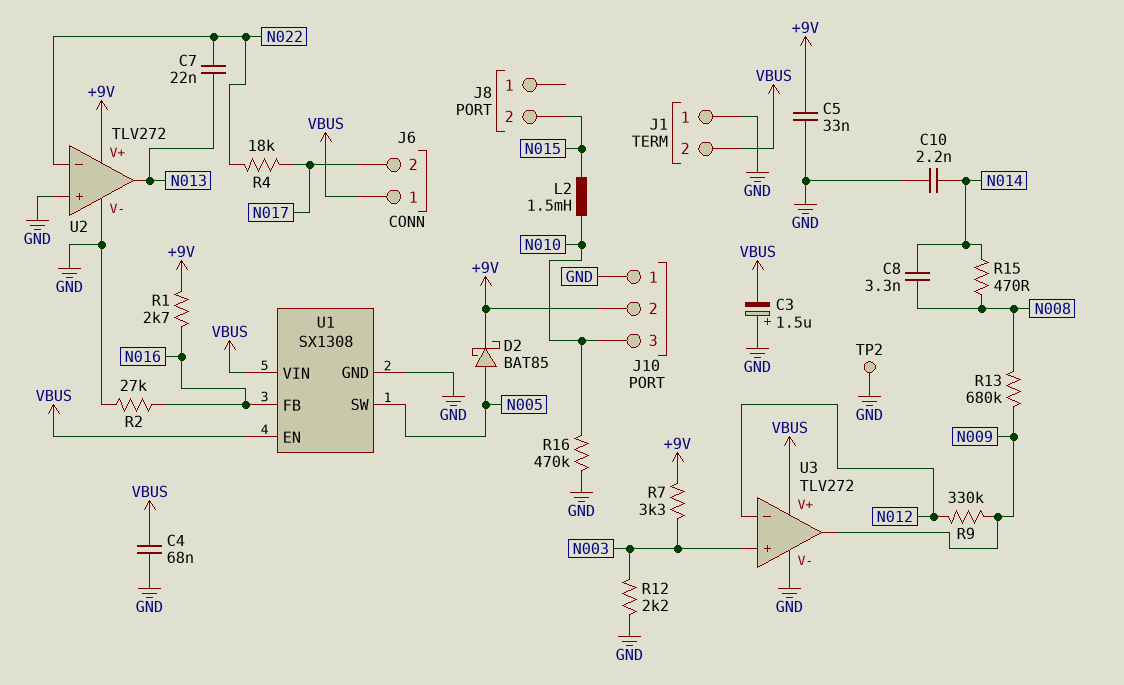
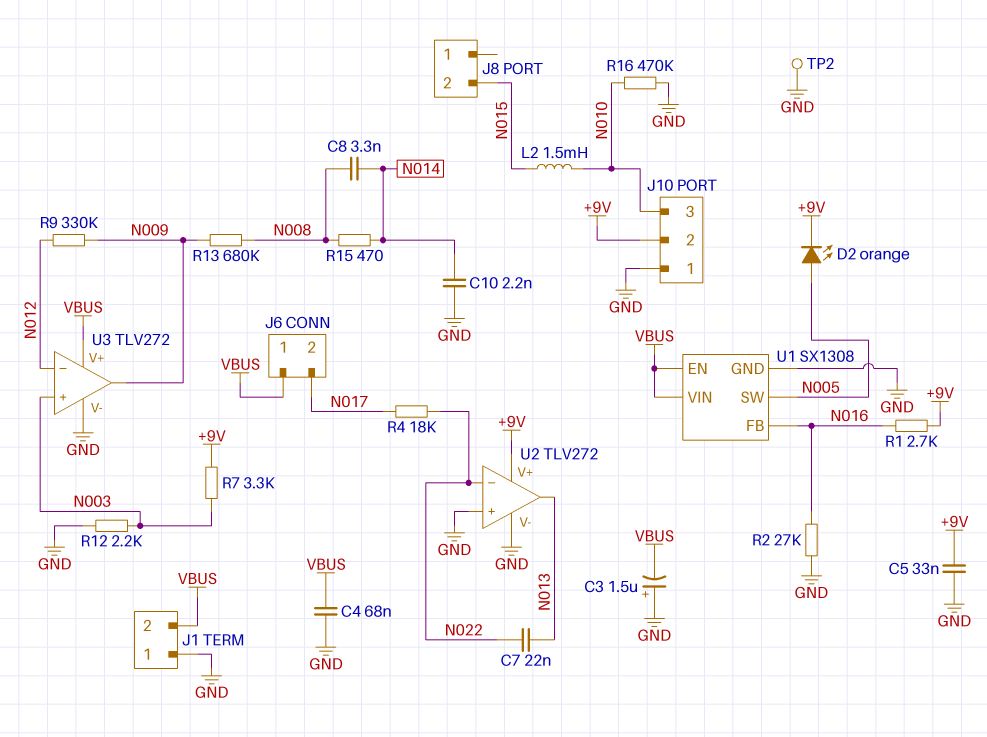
D2: schottky BAT85 (A N005, K +9V) -> LED orange (A N005, K +9V)

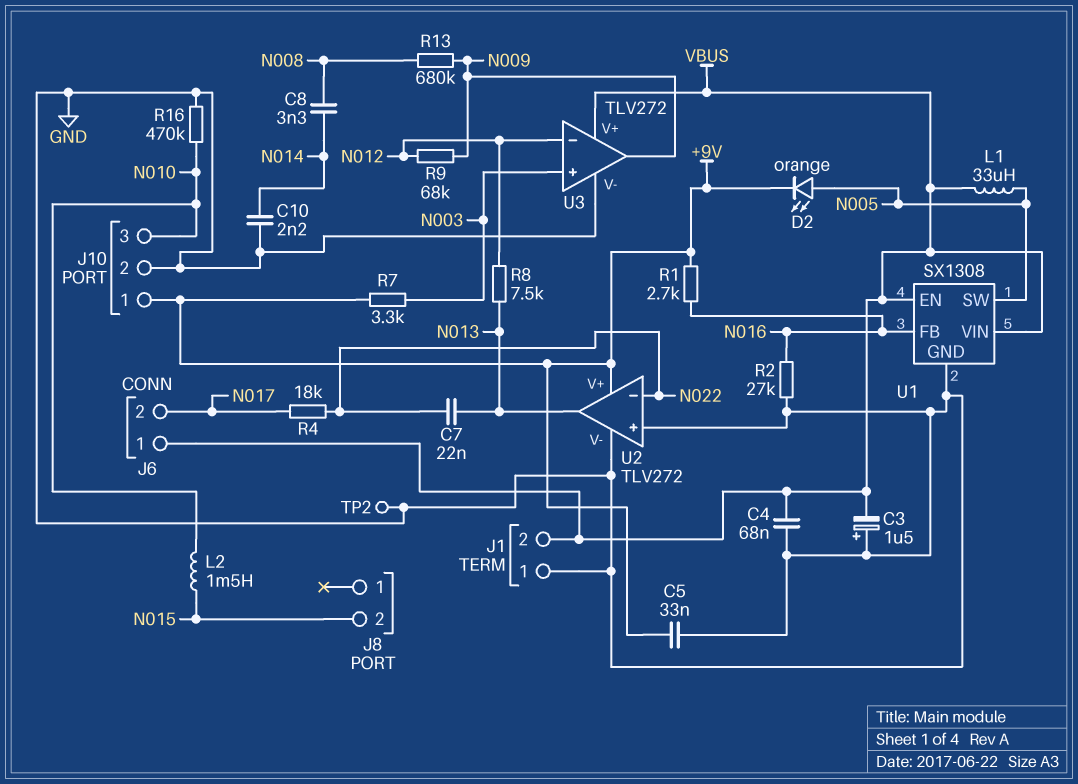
J10 pin 1: GND -> +9V
J10 pin 2: +9V -> GND
L1: none -> 33uH (N005, VBUS)
R8: none -> 7.5k (N012, N013)
R9: 330k (N009, N012) -> 68k (N009, N012)
R12: 2.2k (GND, N003) -> none
R15: 470 (N008, N014) -> none

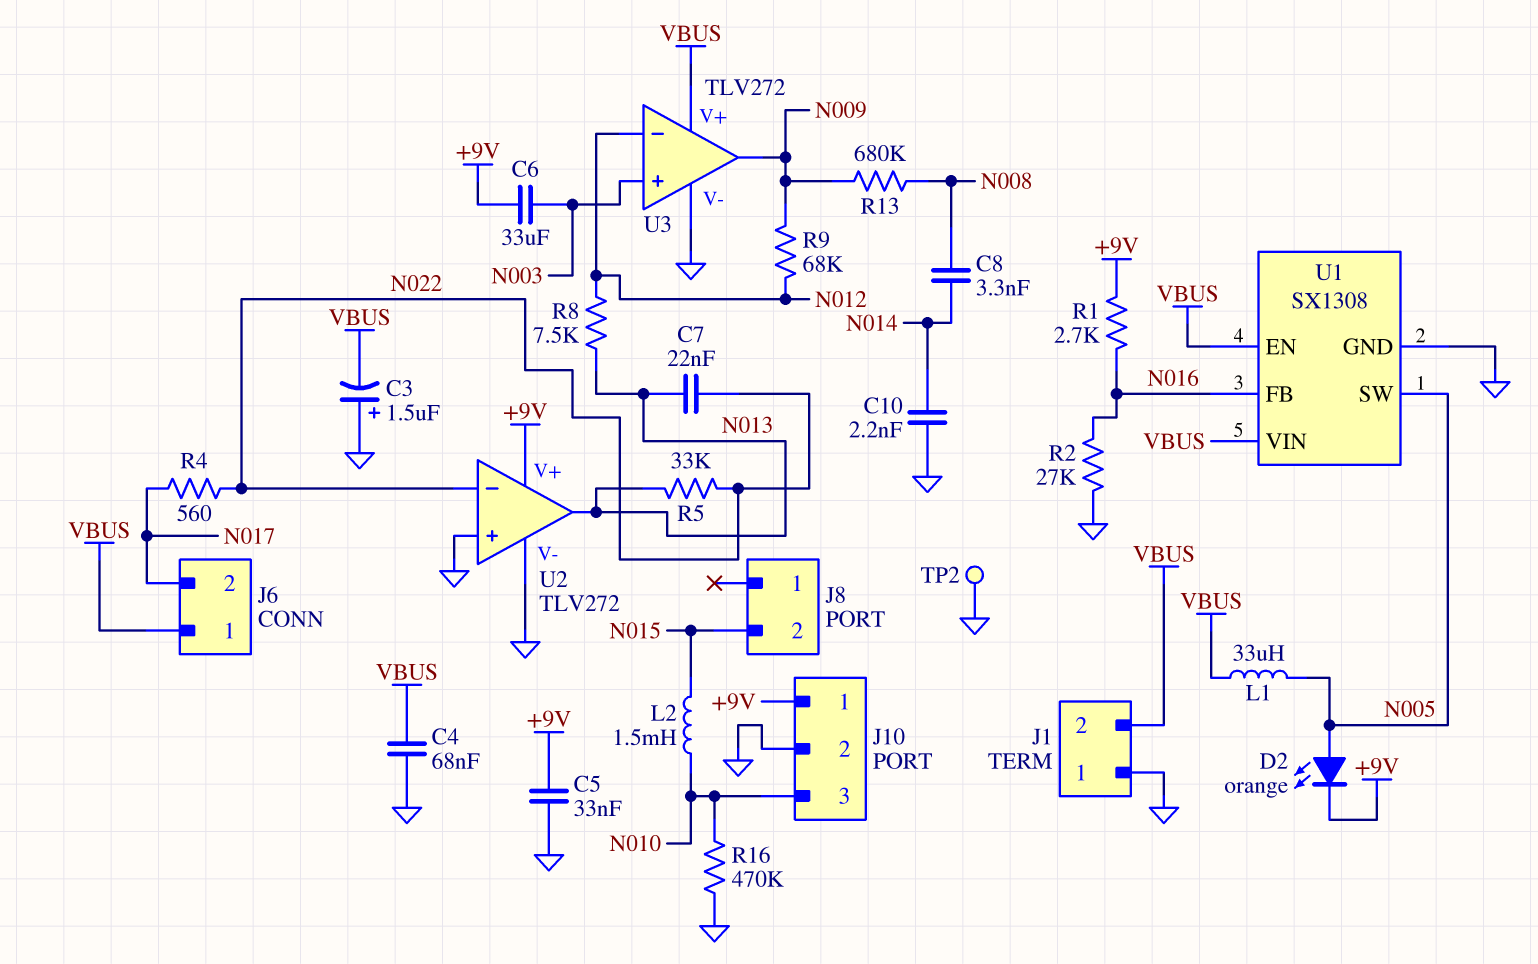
C6: none -> 33uF (+9V, N003)
R4: 18k (N017, N022) -> 560 (N017, N022)
R5: none -> 33k (N013, N022)
R7: 3.3k (+9V, N003) -> none

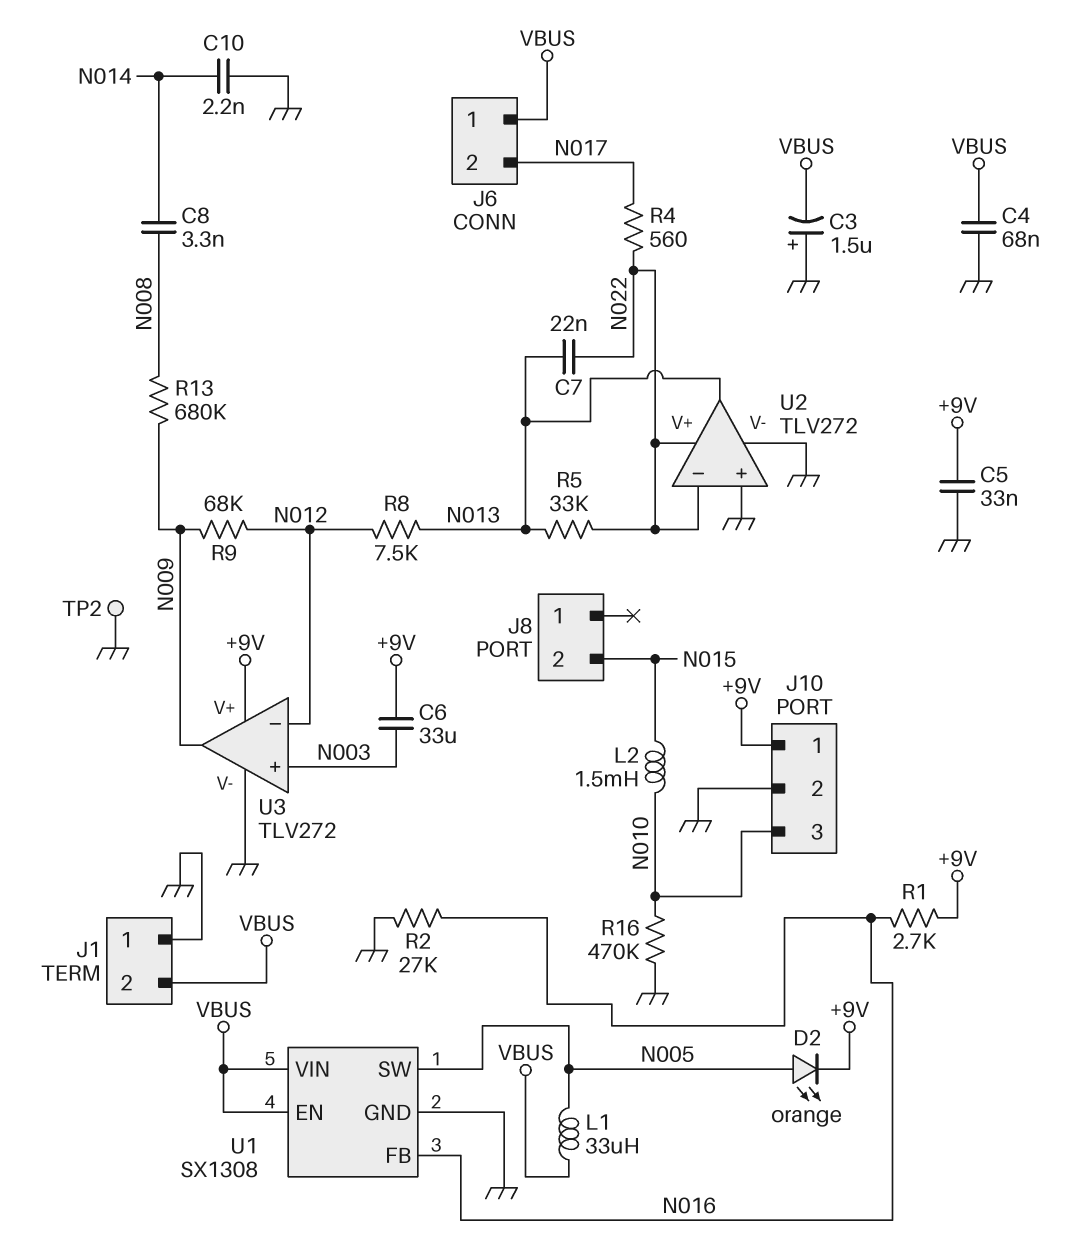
U2 pin V+: +9V -> N022
U3 pin V+: VBUS -> +9V

